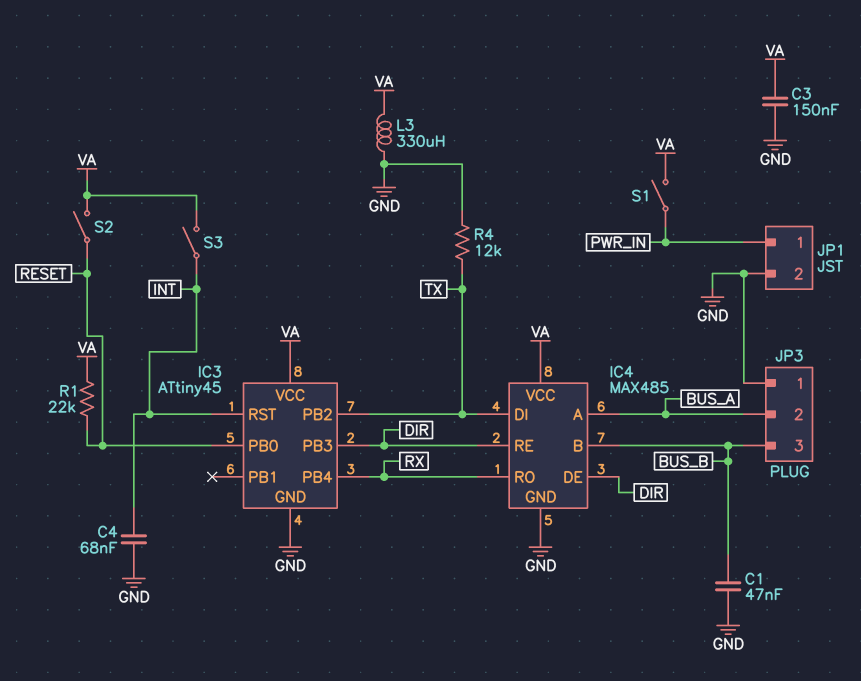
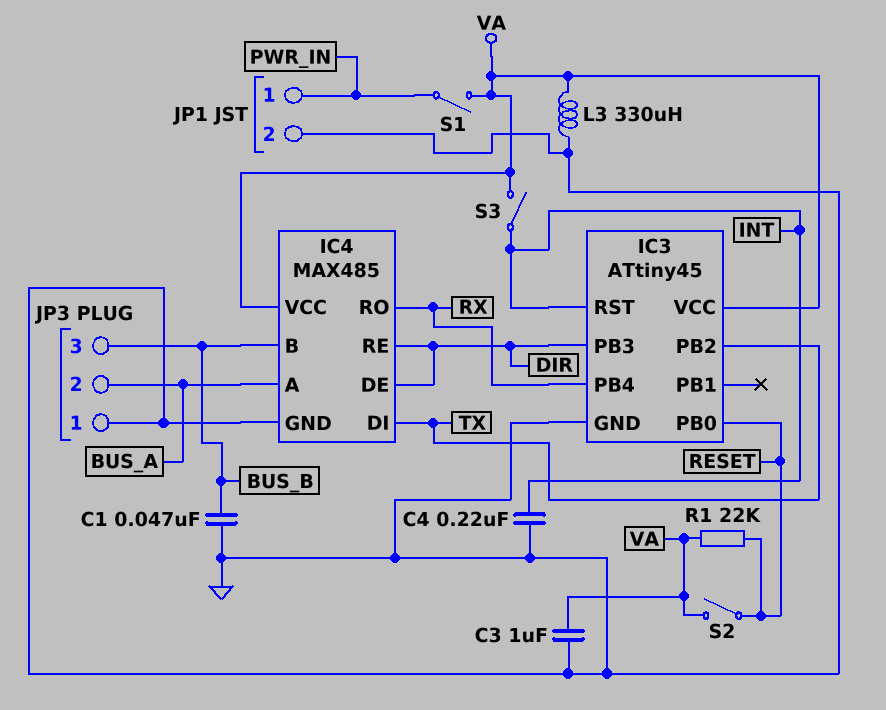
C3: 150nF (GND, VA) -> 1uF (GND, VA)
C4: 68nF (GND, INT) -> 220nF (GND, INT)
R4: 12k (GND, TX) -> none

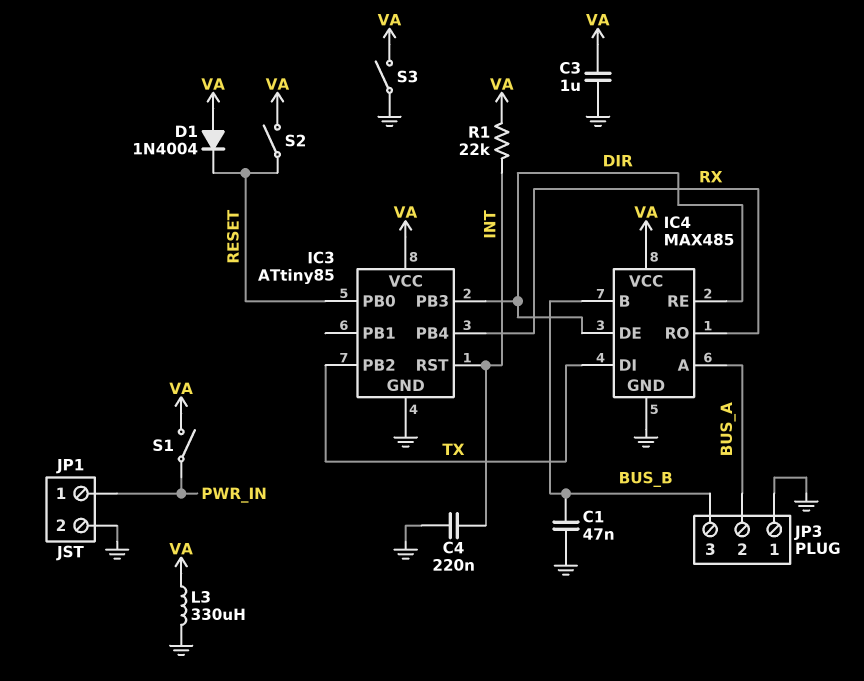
D1: none -> diode 1N4004 (A VA, K RESET)
IC3: ATtiny45 -> ATtiny85
R1: 22k (RESET, VA) -> 22k (INT, VA)
S3: switch (INT, VA) -> switch (GND, VA)

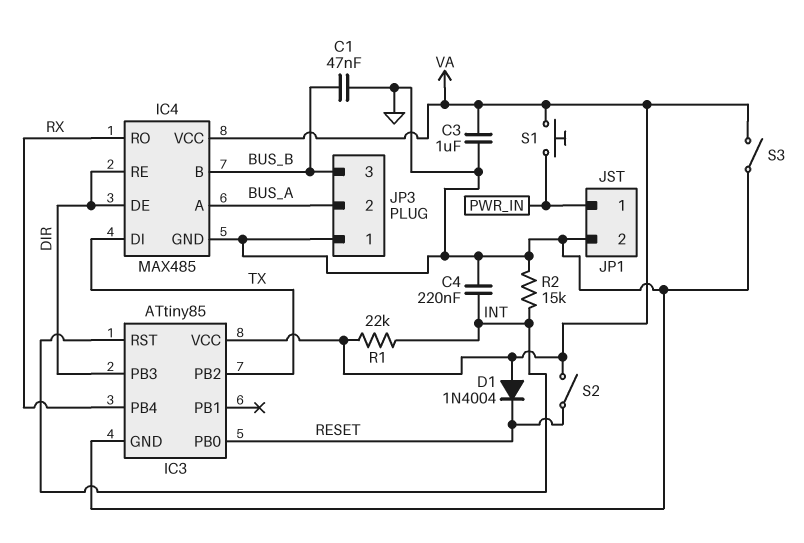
L3: 330uH (GND, VA) -> none
R2: none -> 15k (GND, INT)
S1: switch (PWR_IN, VA) -> button (PWR_IN, VA)

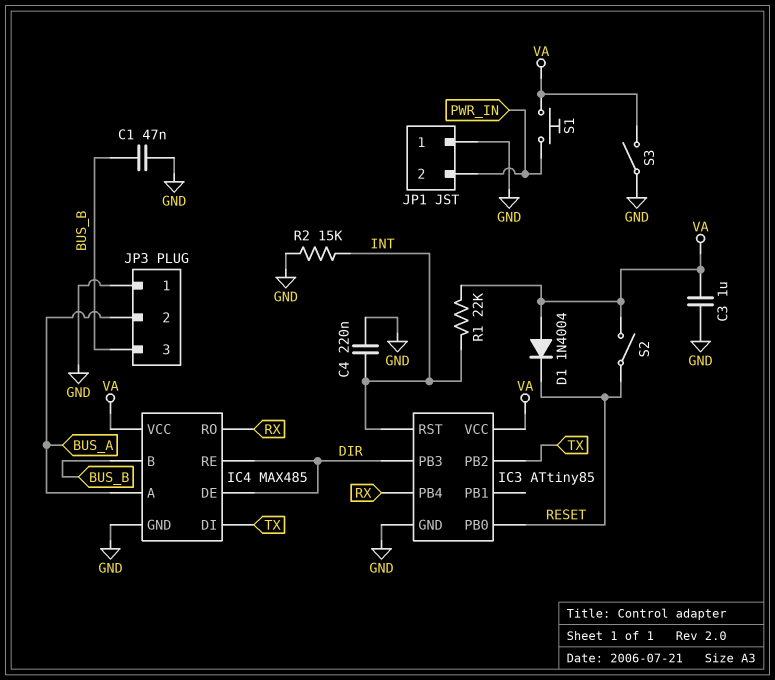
JP1 pin 1: PWR_IN -> GND
JP1 pin 2: GND -> PWR_IN

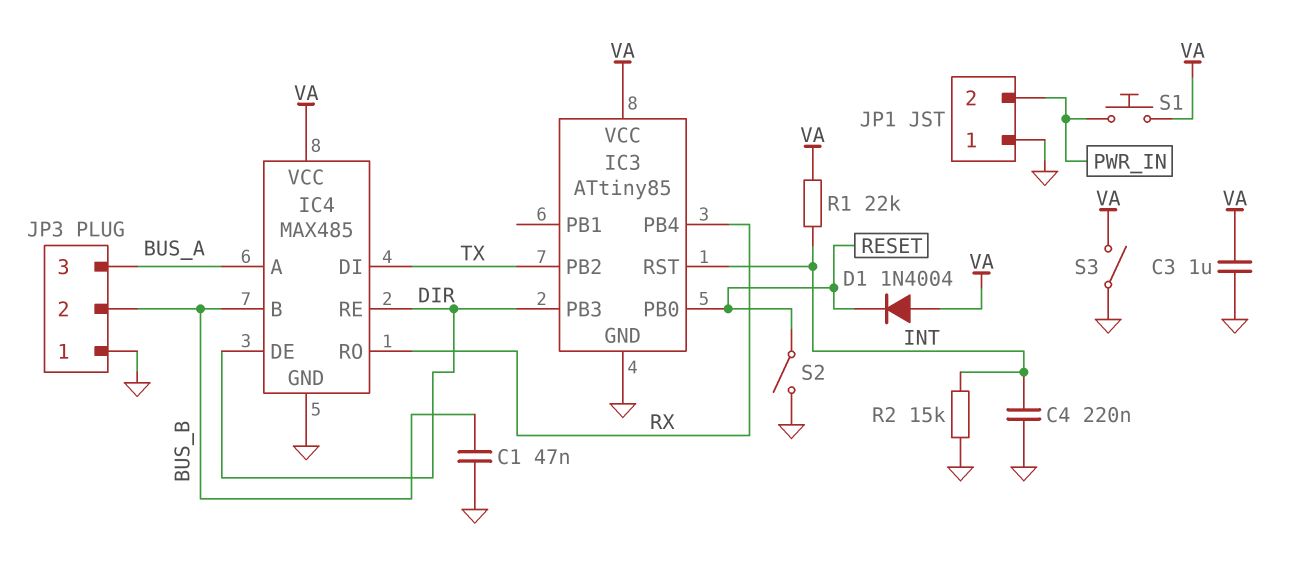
JP3 pin 2: BUS_A -> BUS_B
JP3 pin 3: BUS_B -> BUS_A
S2: switch (RESET, VA) -> switch (GND, RESET)

